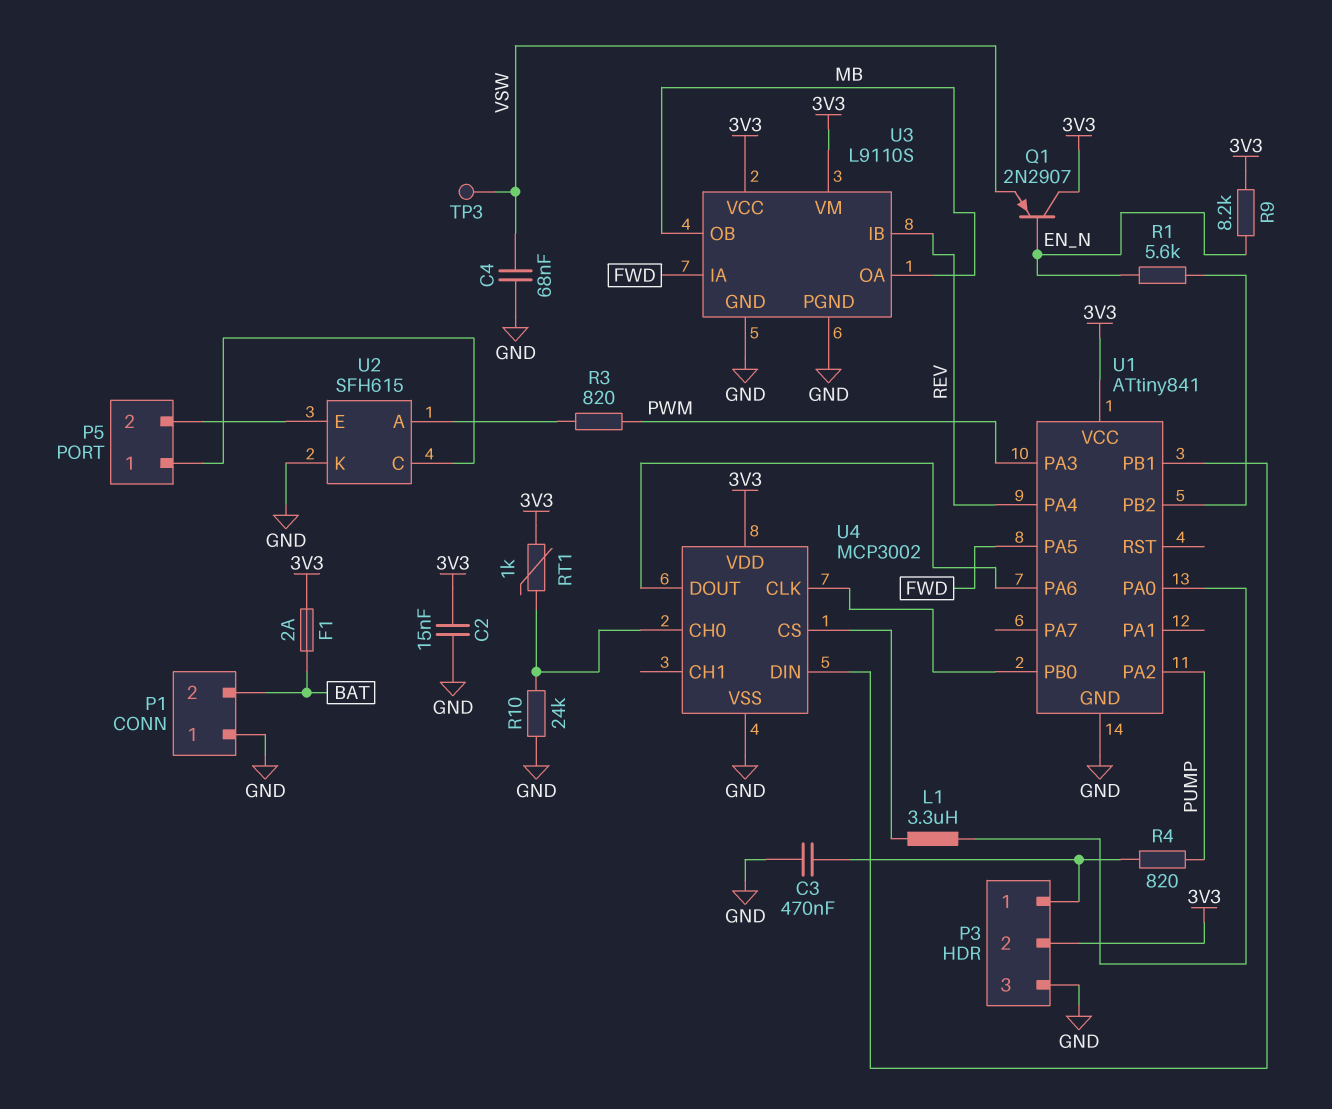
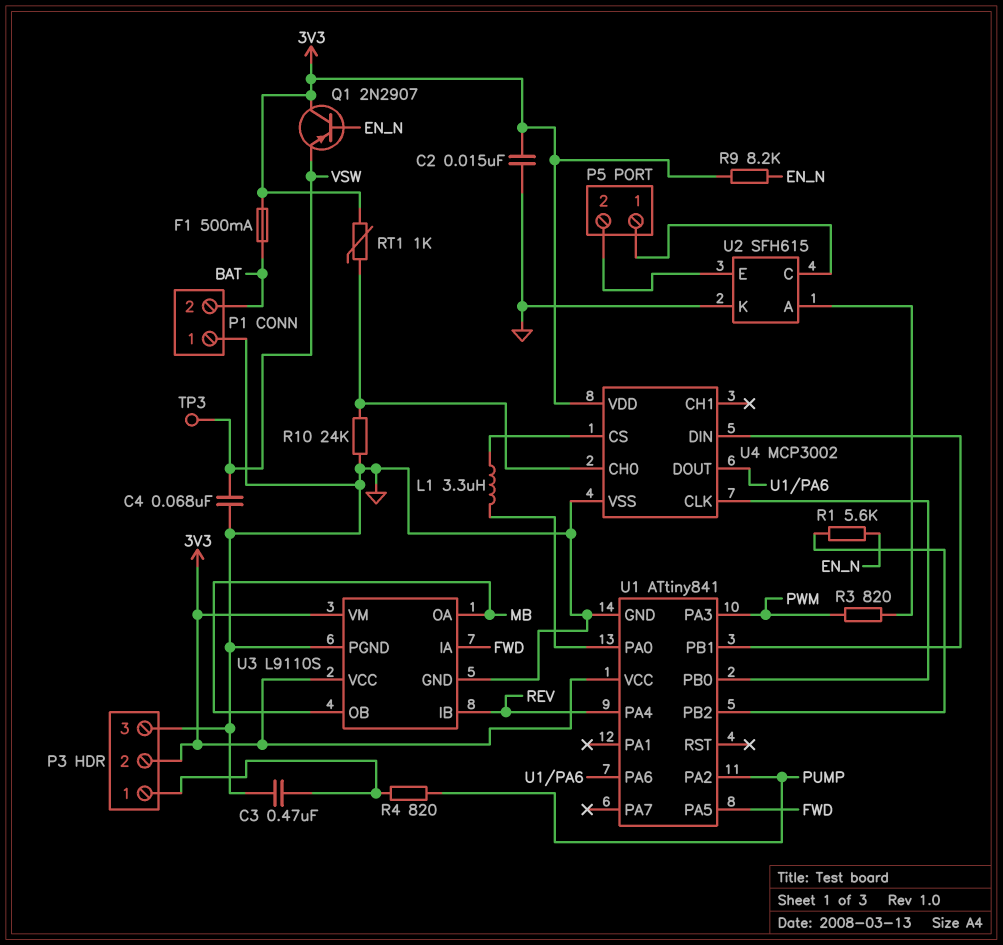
F1: 2A (3V3, BAT) -> 500mA (3V3, BAT)

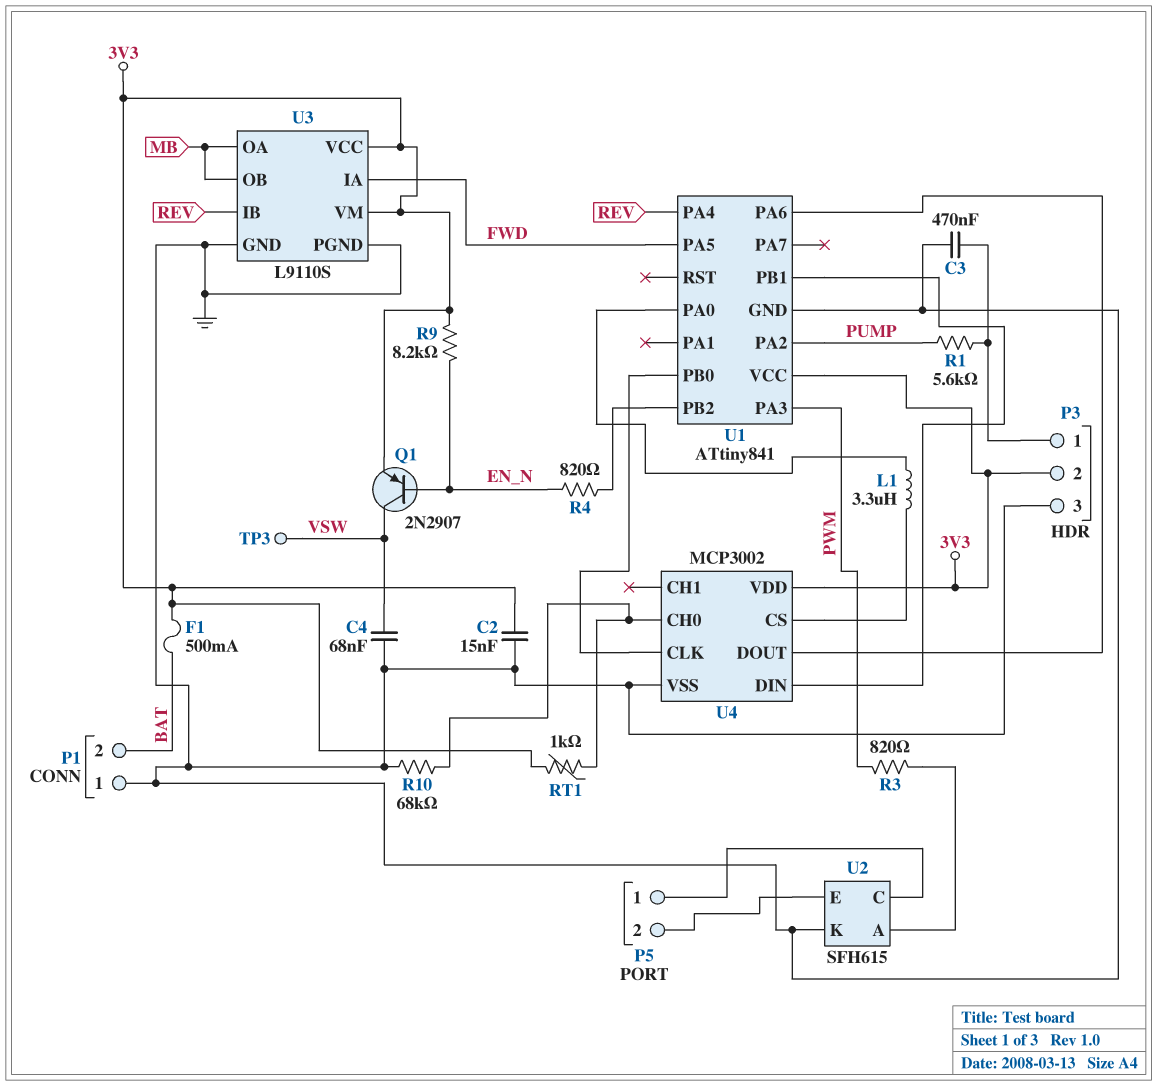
Q1: PNP 2N2907 (B EN_N, C 3V3, E VSW) -> PNP 2N2907 (B EN_N, C VSW, E 3V3)
R1: 5.6k (EN_N, U1/PB2) -> 5.6k (P3/1, PUMP)
R4: 820 (P3/1, PUMP) -> 820 (EN_N, U1/PB2)
R10: 24k (GND, U4/CH0) -> 68k (GND, U4/CH0)

